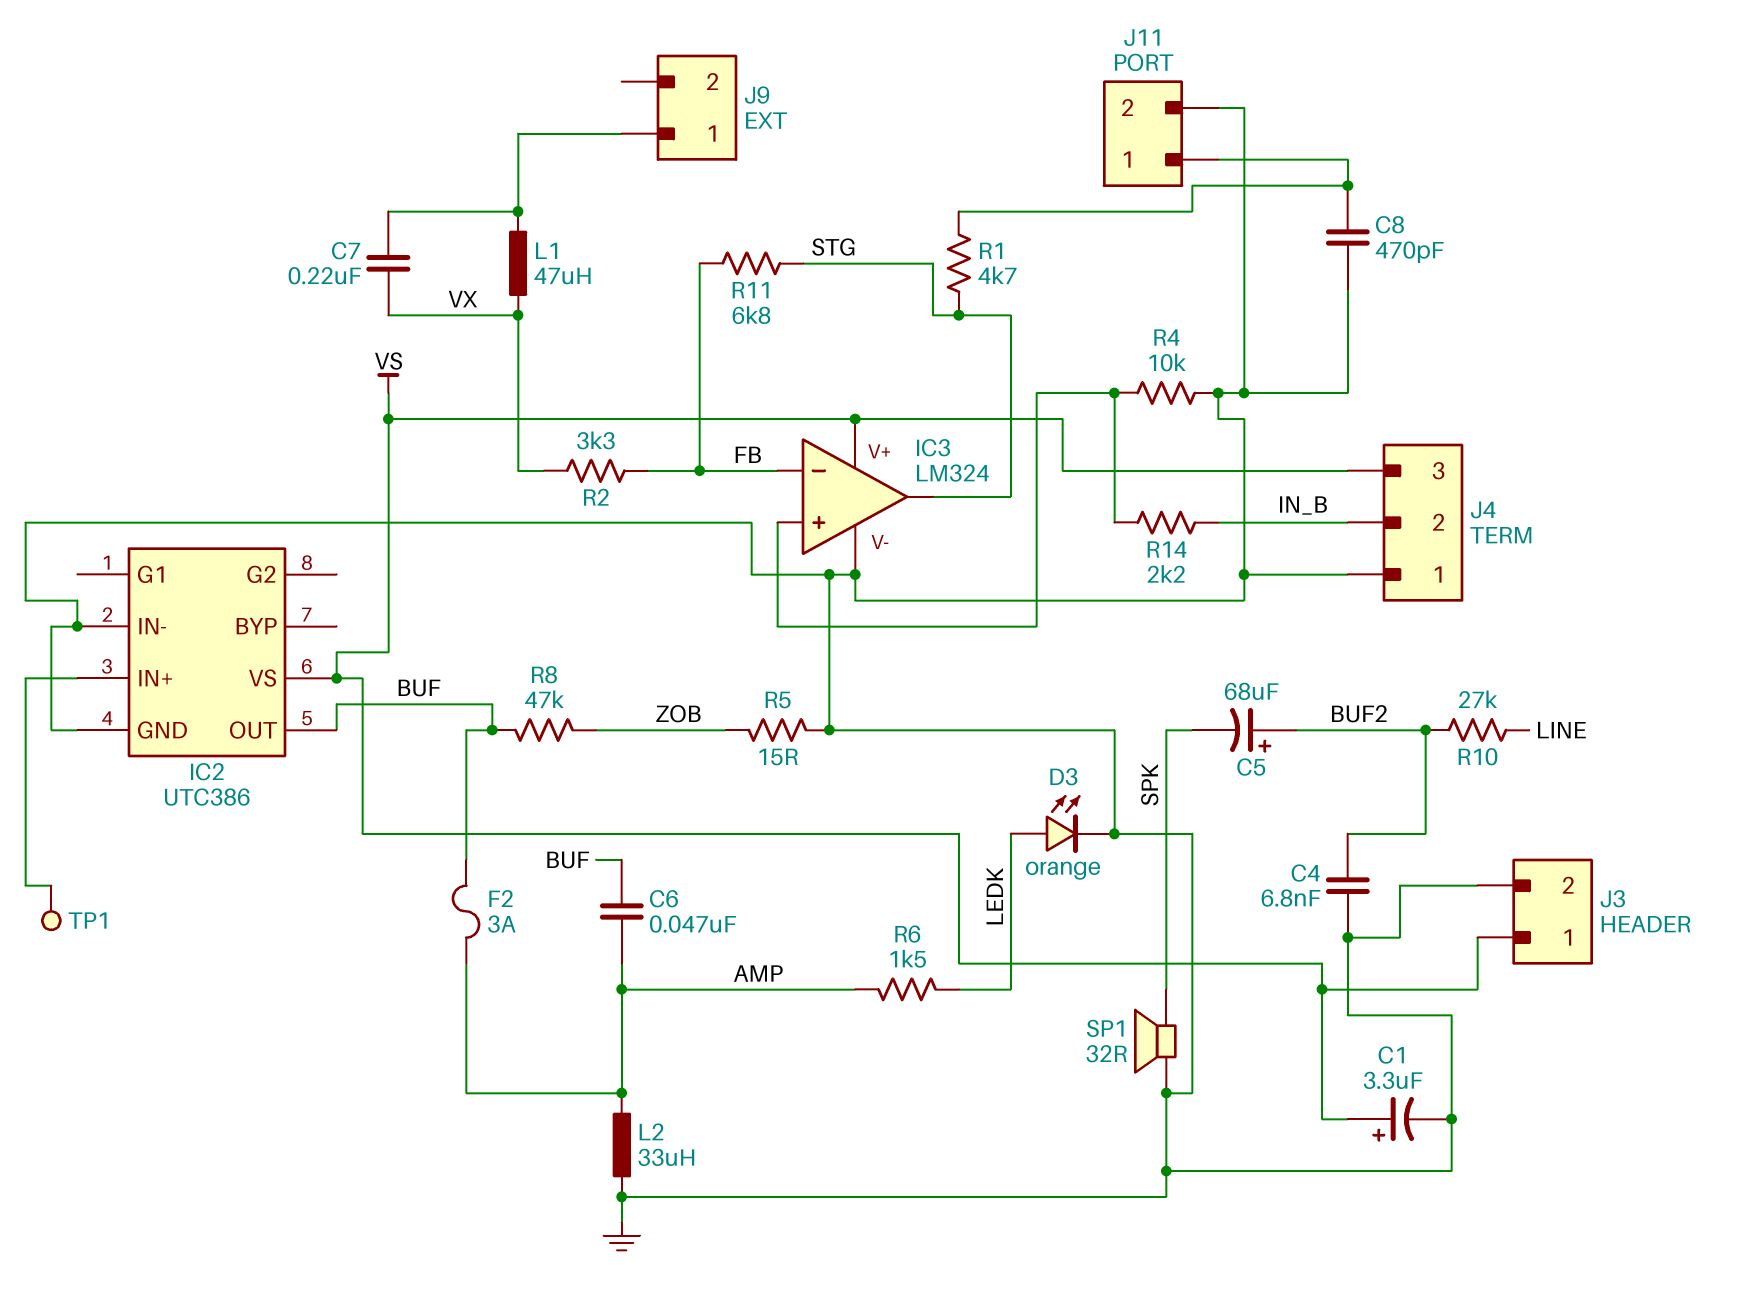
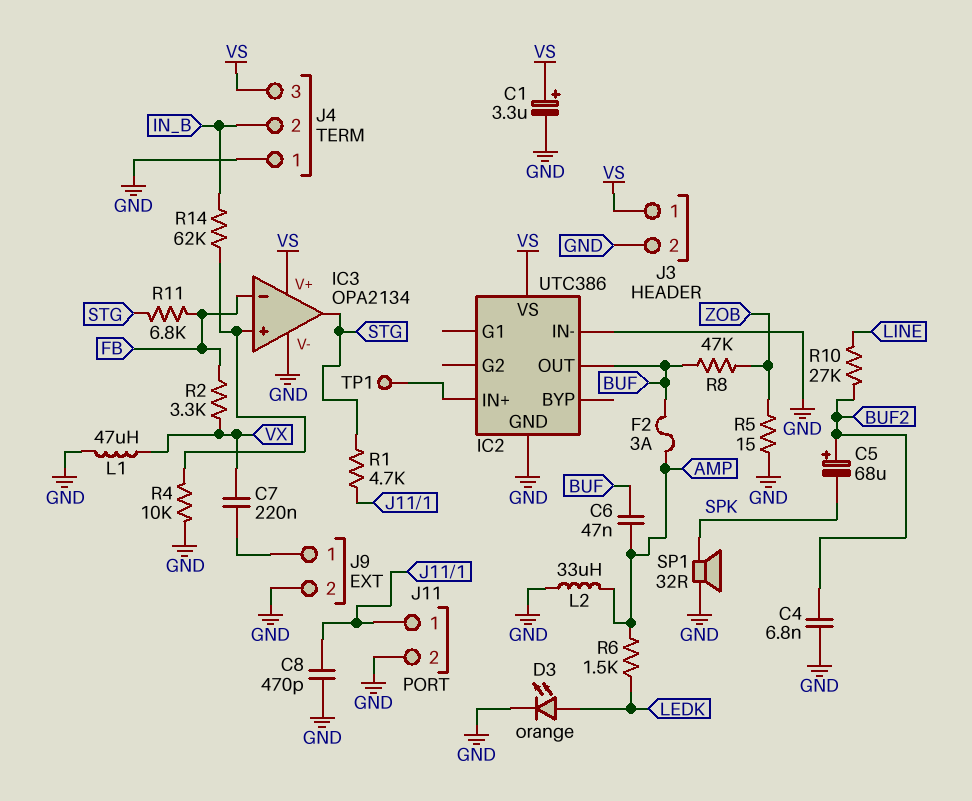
IC3: LM324 -> OPA2134
J9 pin 2: none -> GND
L1: 47uH (J9/1, VX) -> 47uH (GND, VX)
R14: 2.2k (IC3/in+, IN_B) -> 62k (IC3/in+, IN_B)

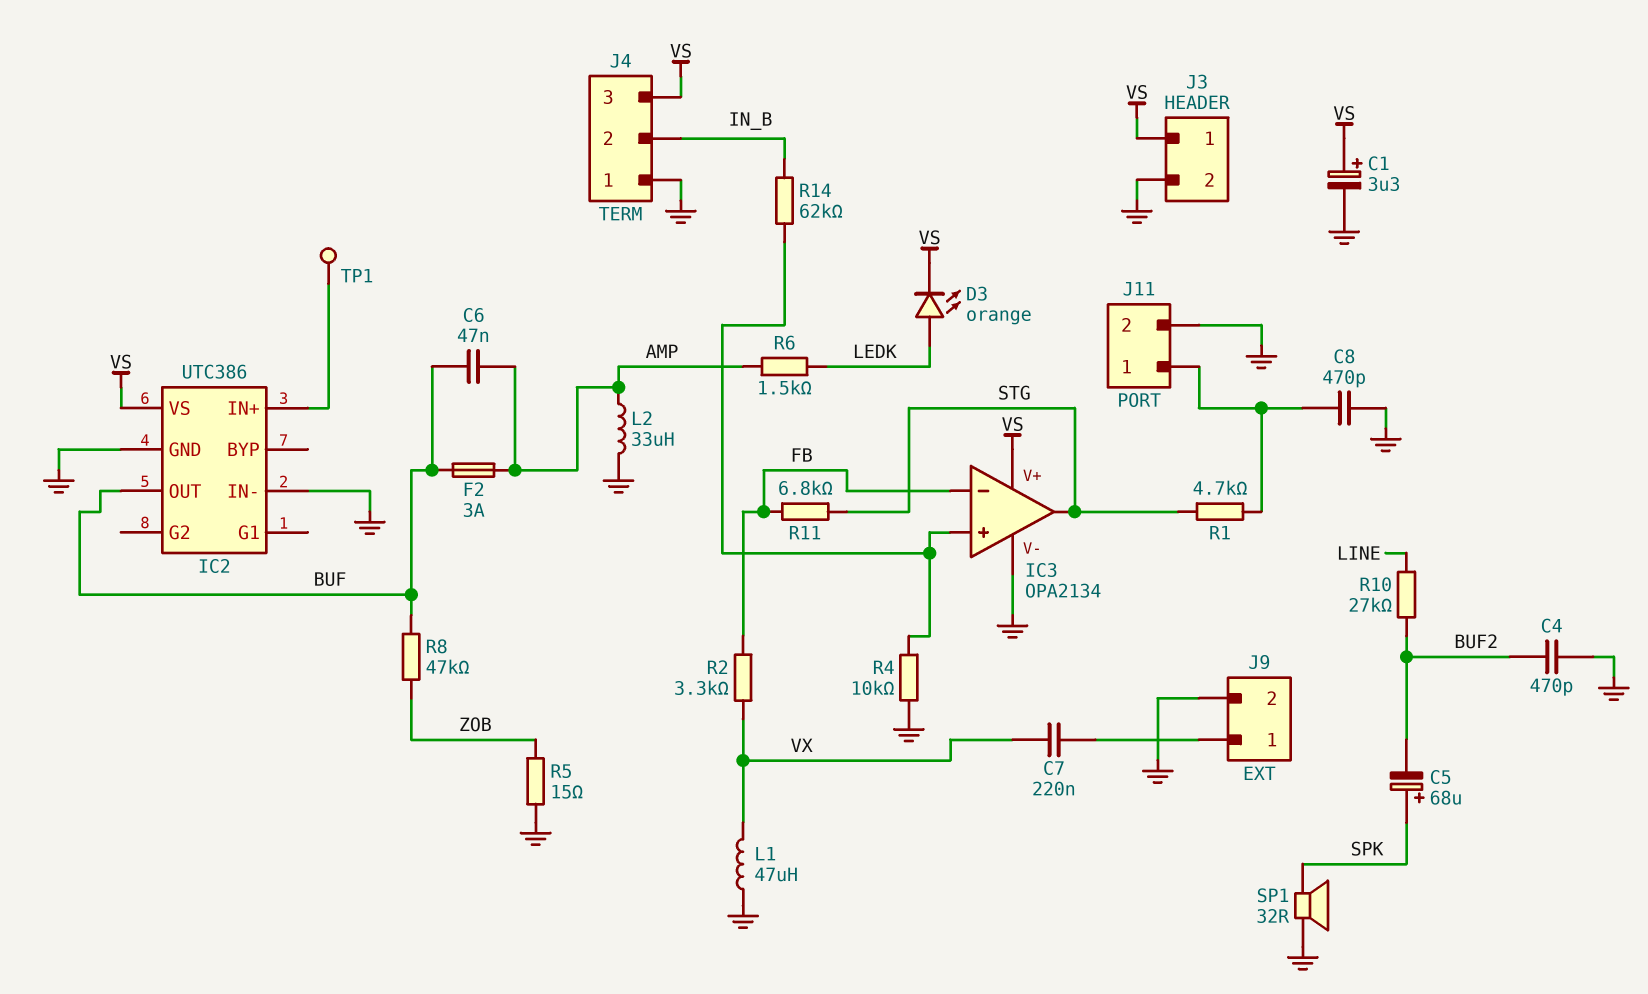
C4: 6.8nF (BUF2, GND) -> 470pF (BUF2, GND)
C5: 68uF (plus BUF2, minus SPK) -> 68uF (plus SPK, minus BUF2)
D3: LED orange (A LEDK, K GND) -> LED orange (A LEDK, K VS)

